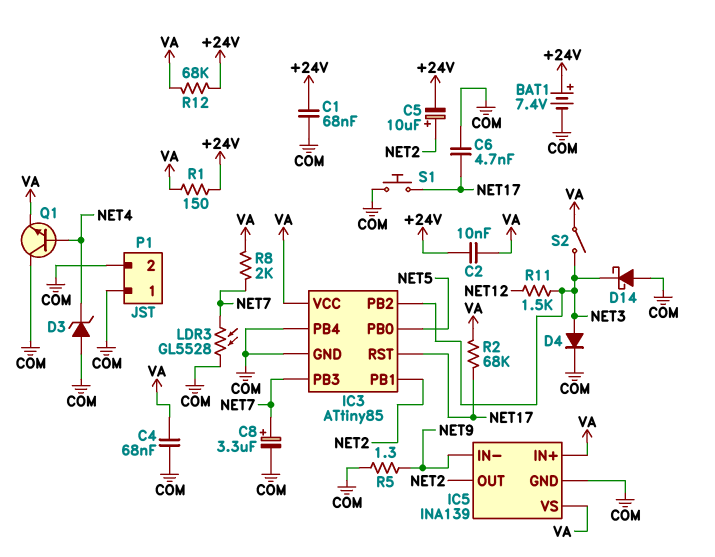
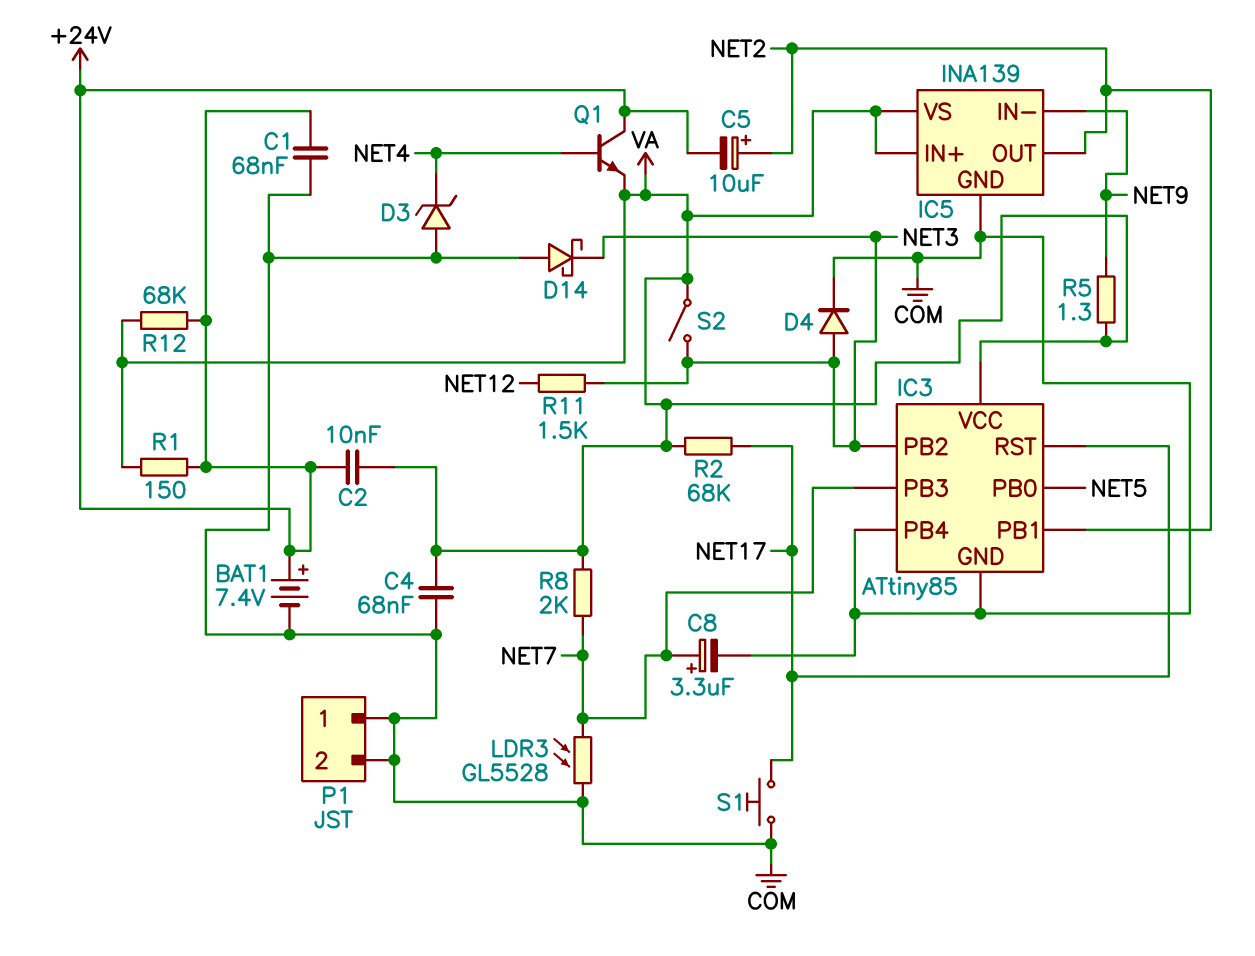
C6: 4.7nF (COM, NET17) -> none
Q1: NPN (B NET4, C COM, E VA) -> NPN (B NET4, C +24V, E VA)
R5: 1.3 (COM, NET9) -> 1.3 (NET9, VA)

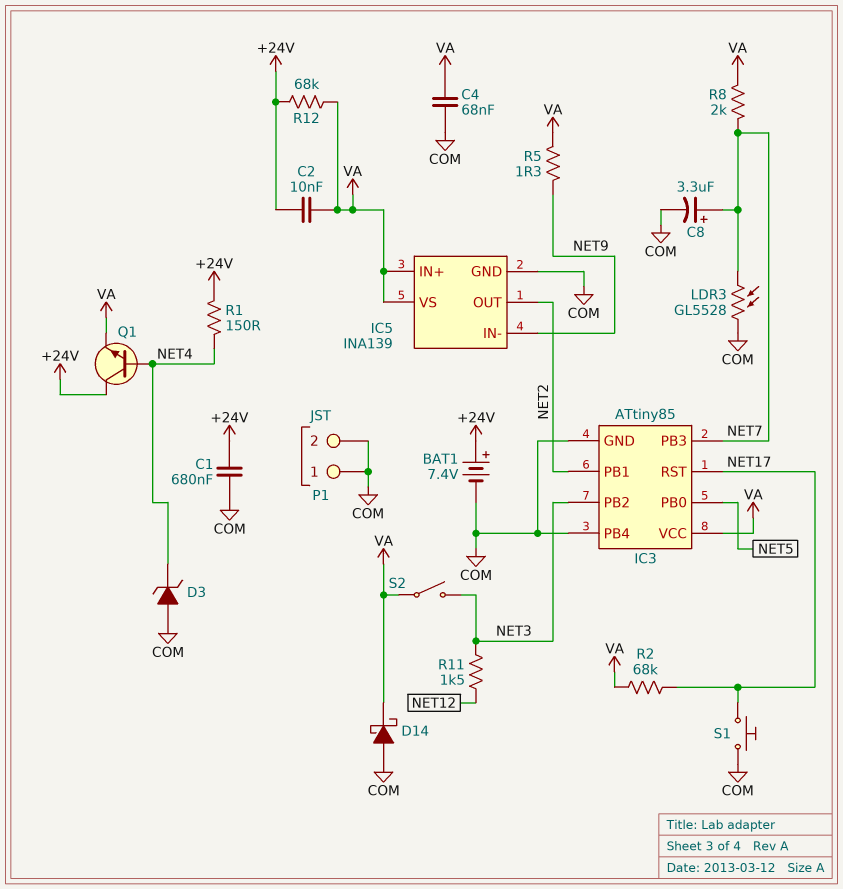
C1: 68nF (+24V, COM) -> 680nF (+24V, COM)
C5: 10uF (plus NET2, minus +24V) -> none
D4: diode (A NET3, K COM) -> none
D14: schottky (A COM, K NET3) -> schottky (A COM, K VA)
R1: 150 (+24V, VA) -> 150 (+24V, NET4)

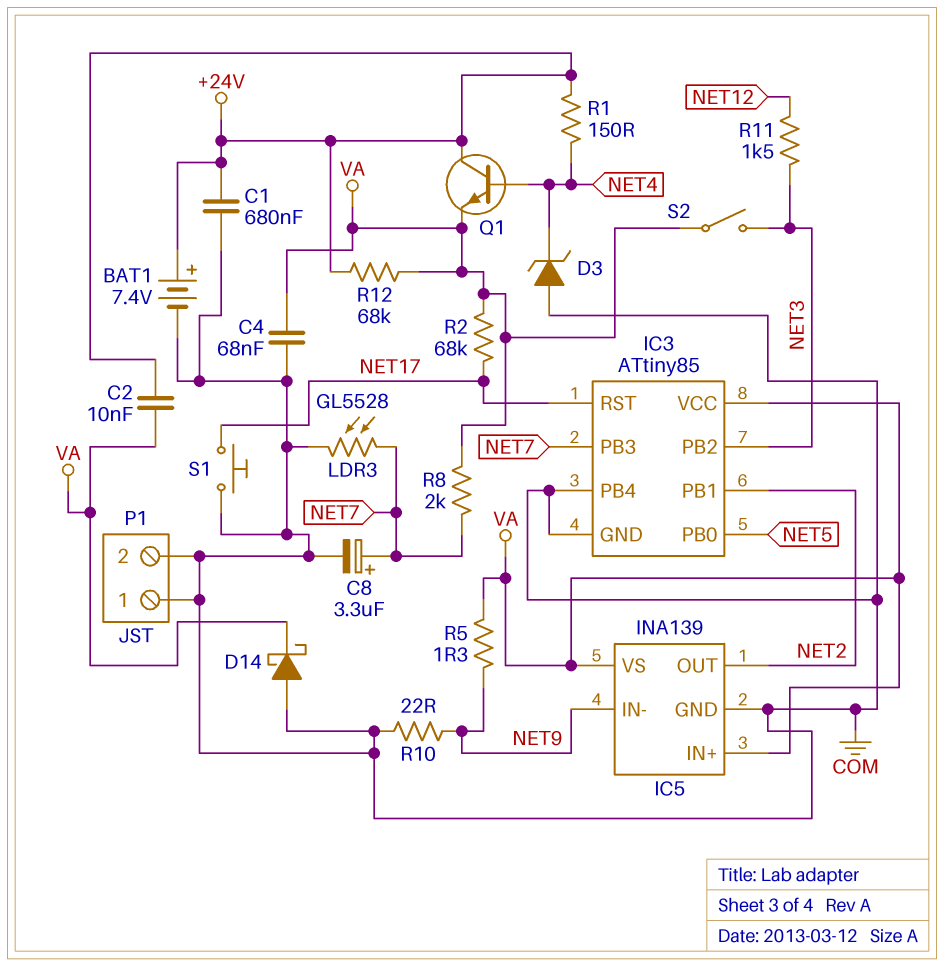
R10: none -> 22 (COM, NET9)

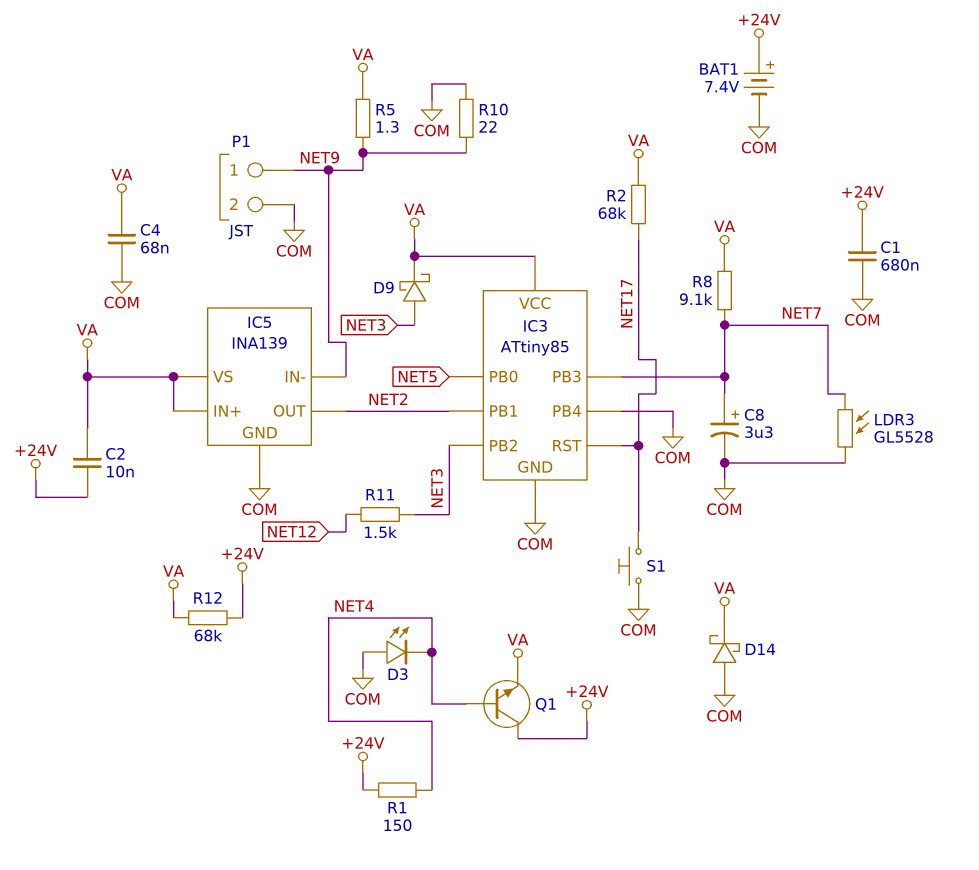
D3: zener (A COM, K NET4) -> LED (A COM, K NET4)
D9: none -> schottky (A NET3, K VA)
P1 pin 1: COM -> NET9
R8: 2k (NET7, VA) -> 9.1k (NET7, VA)
S2: switch (NET3, VA) -> none

